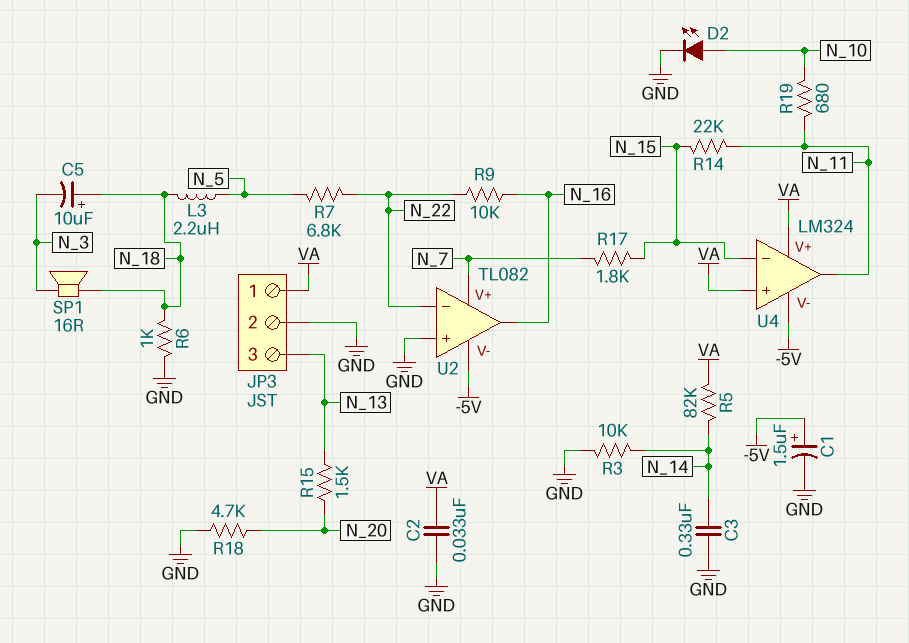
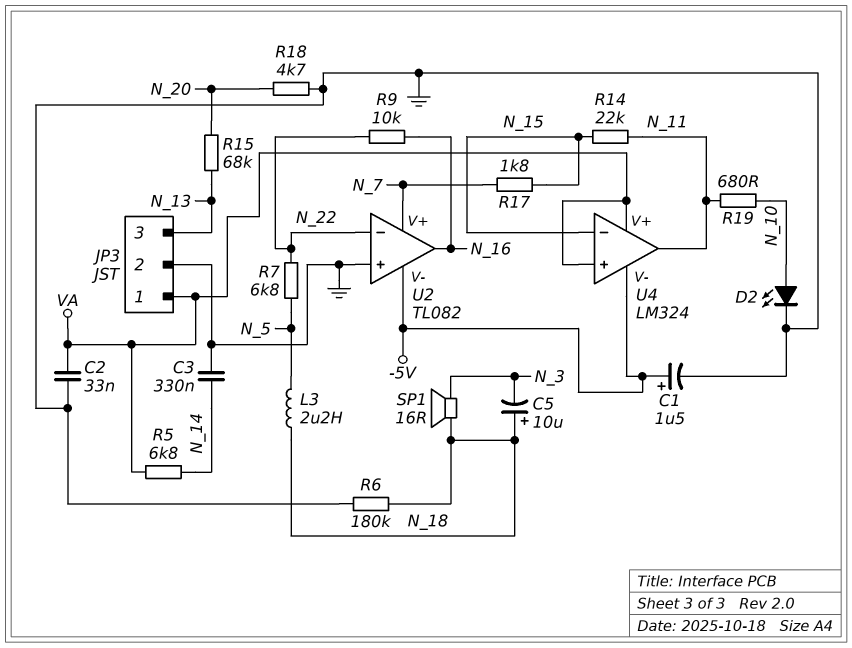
R3: 10k (GND, N_14) -> none
R5: 82k (N_14, VA) -> 6.8k (N_14, VA)
R6: 1k (GND, N_18) -> 180k (GND, N_18)
R15: 1.5k (N_13, N_20) -> 68k (N_13, N_20)

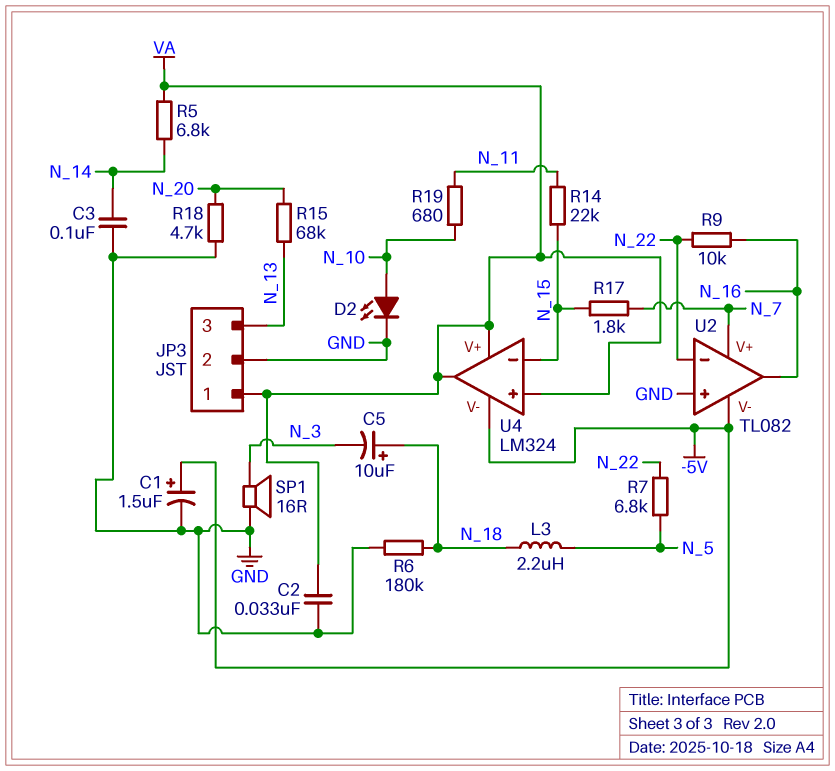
C3: 330nF (GND, N_14) -> 100nF (GND, N_14)
SP1: speaker 16R (N_3, N_18) -> speaker 16R (GND, N_3)
U4 pin out: N_11 -> VA

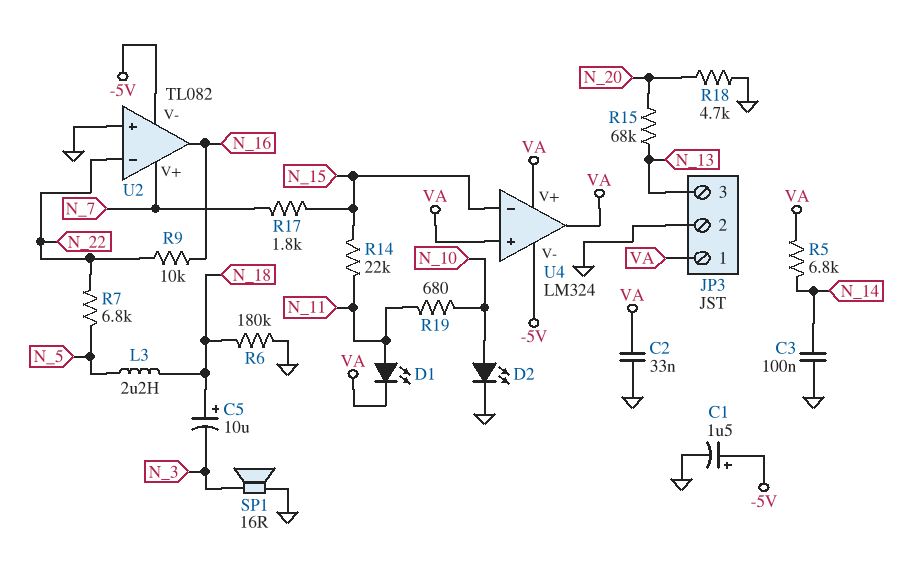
D1: none -> LED (A N_11, K VA)

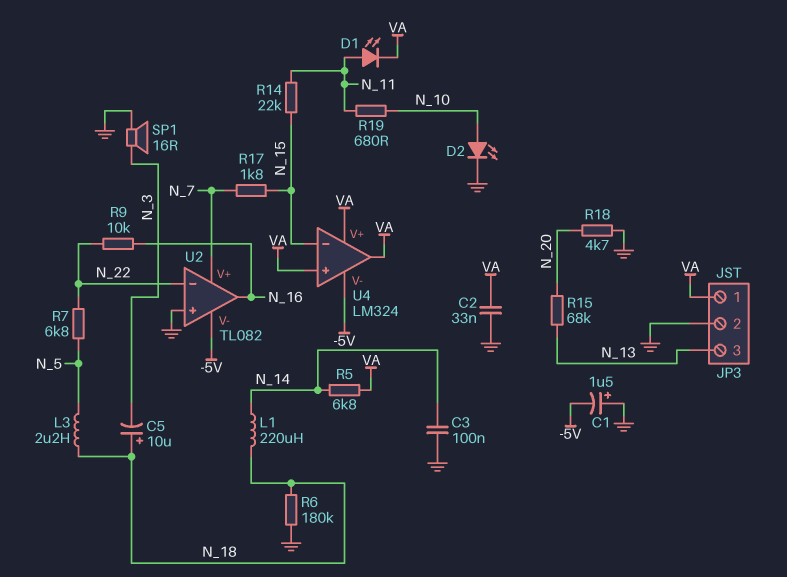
C1: 1.5uF (plus -5V, minus GND) -> 1.5uF (plus GND, minus -5V)
L1: none -> 220uH (N_14, N_18)

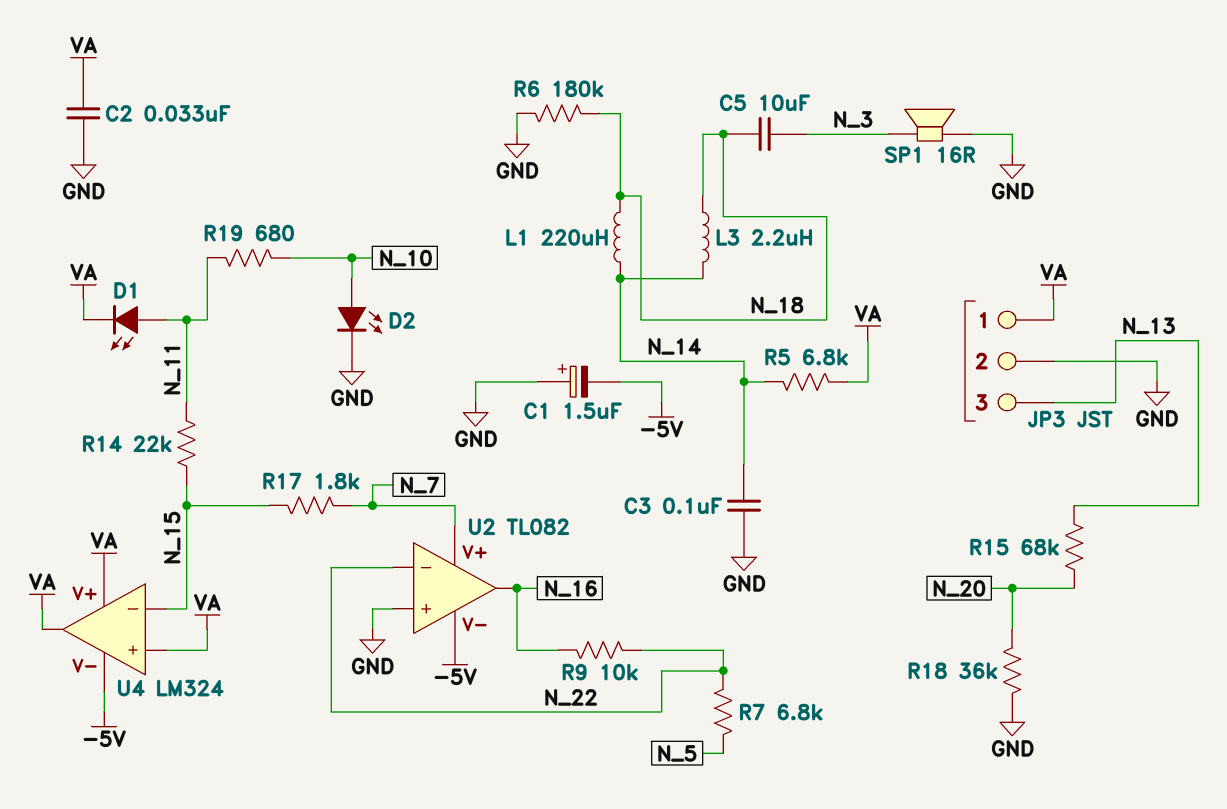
C5: 10uF (plus N_18, minus N_3) -> 10uF (N_3, N_18)
L3: 2.2uH (N_5, N_18) -> 2.2uH (N_14, N_18)
R18: 4.7k (GND, N_20) -> 36k (GND, N_20)

